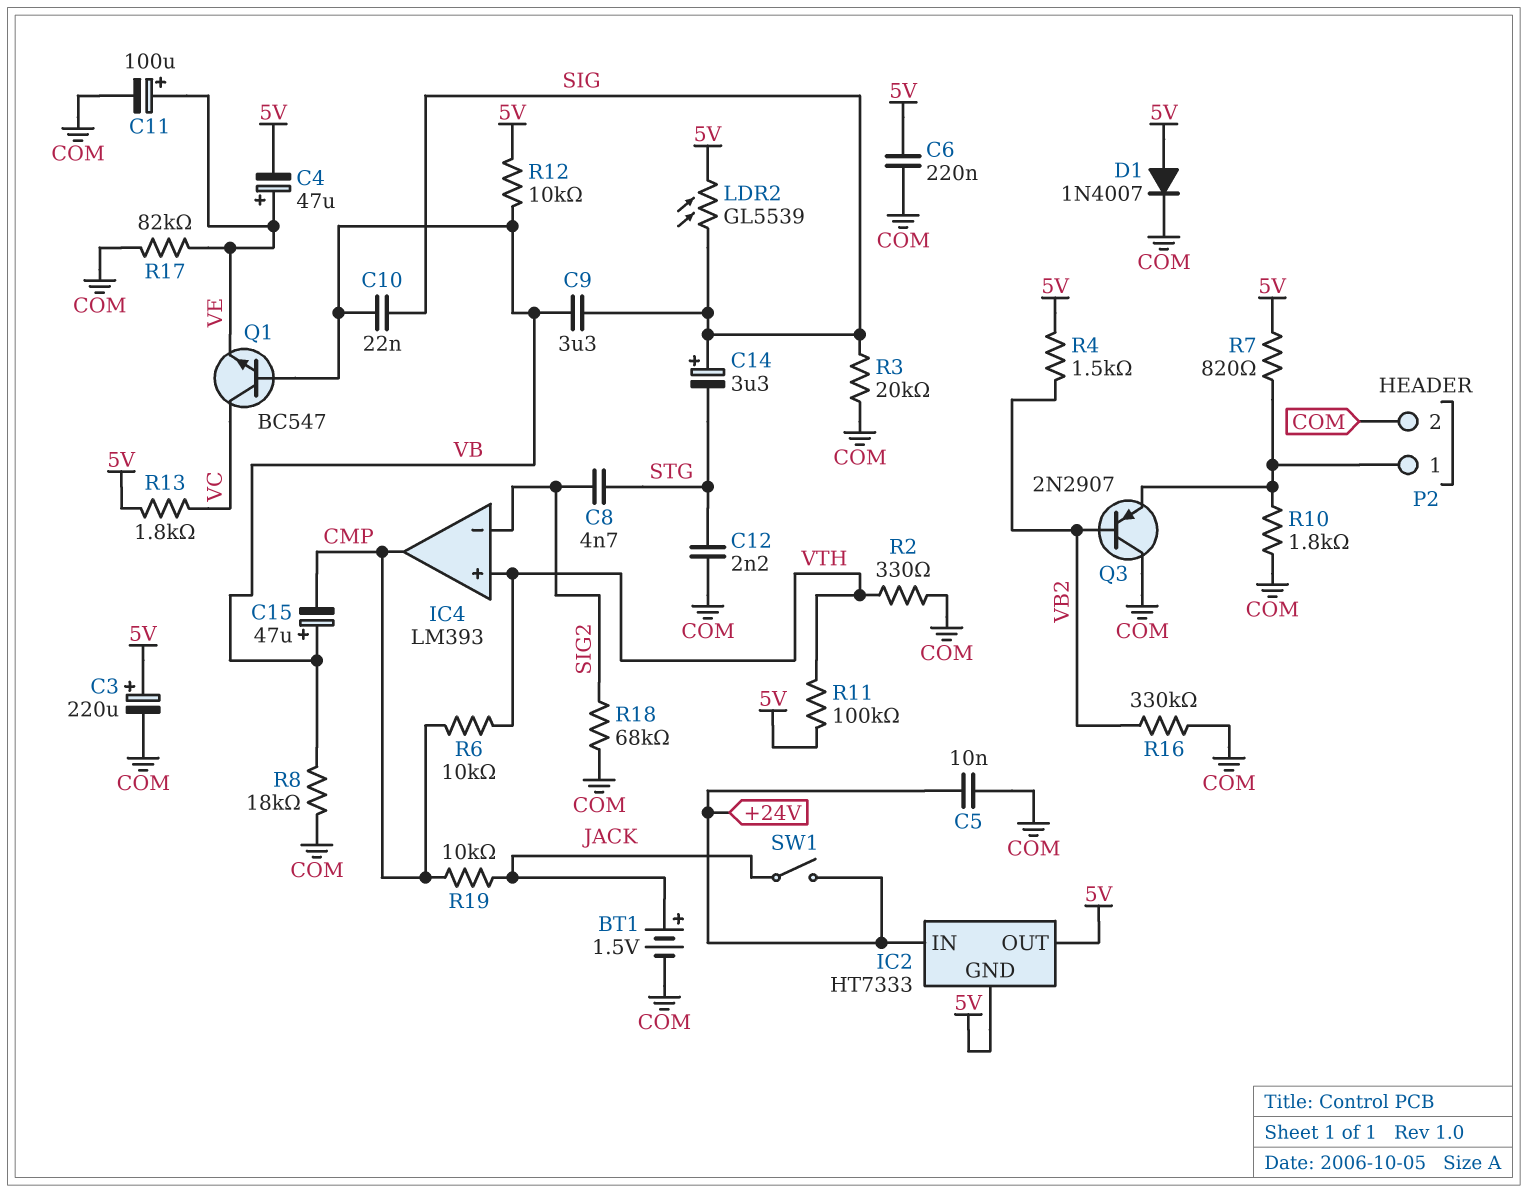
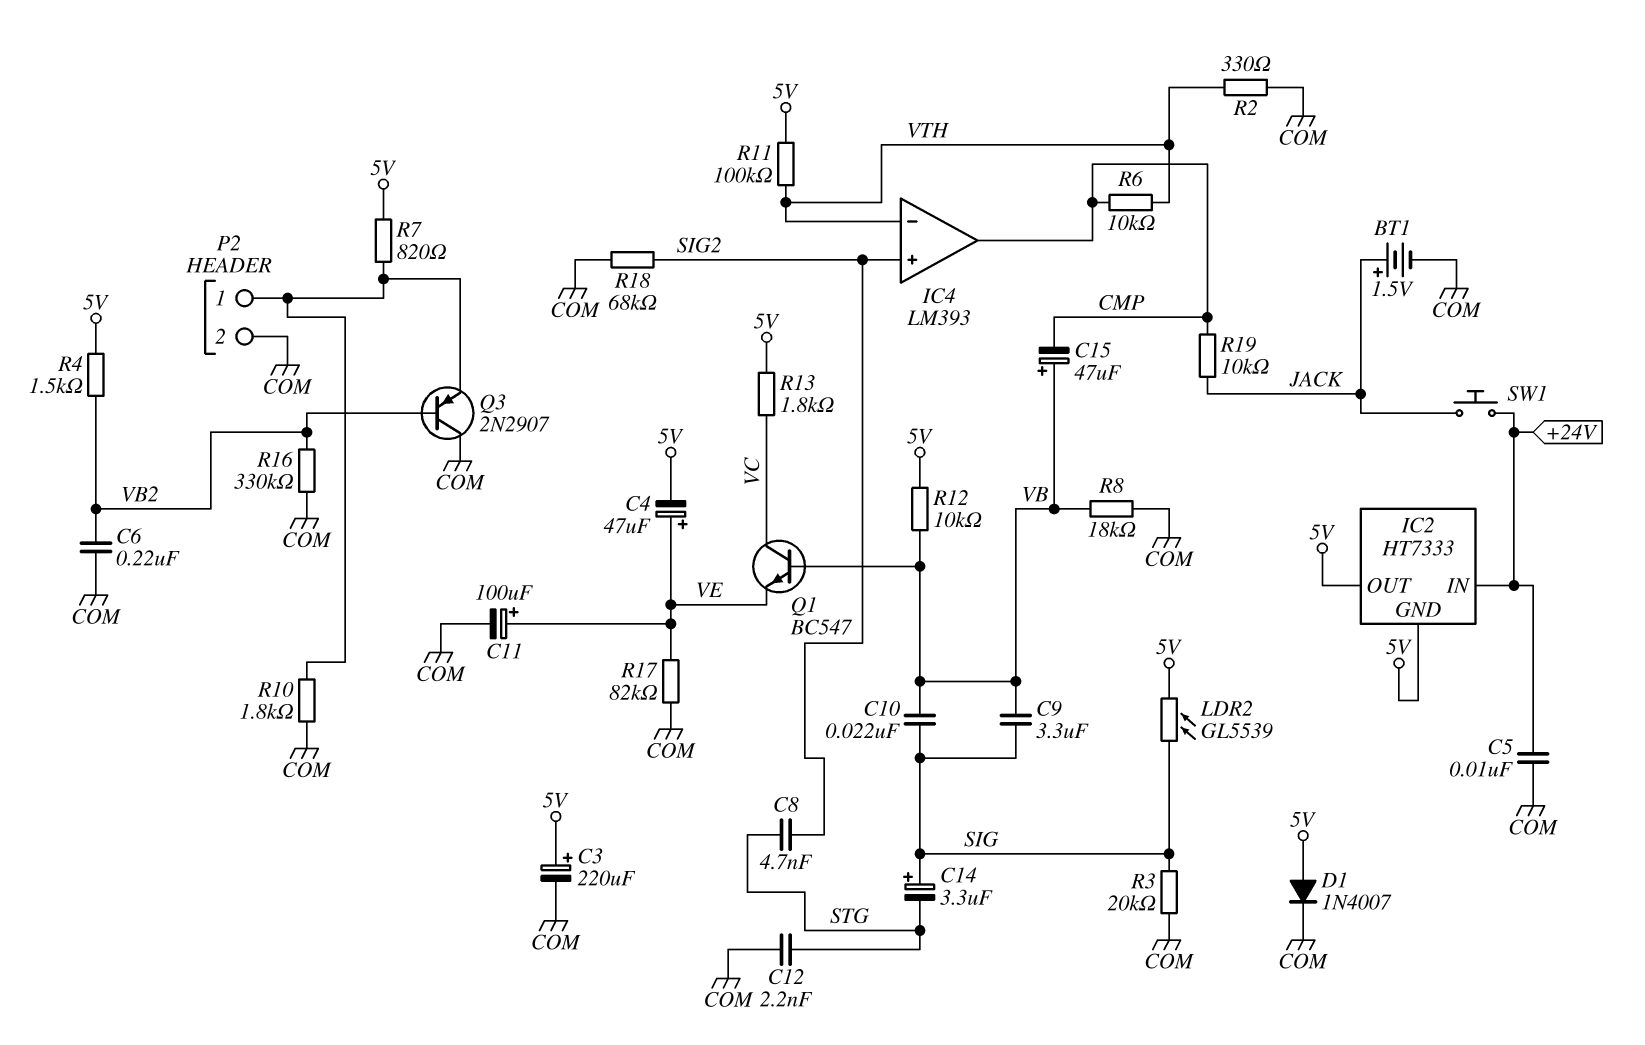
C6: 220nF (5V, COM) -> 220nF (COM, VB2)
IC4 pin in+: VTH -> SIG2
IC4 pin in-: SIG2 -> VTH
SW1: switch (+24V, JACK) -> button (+24V, JACK)

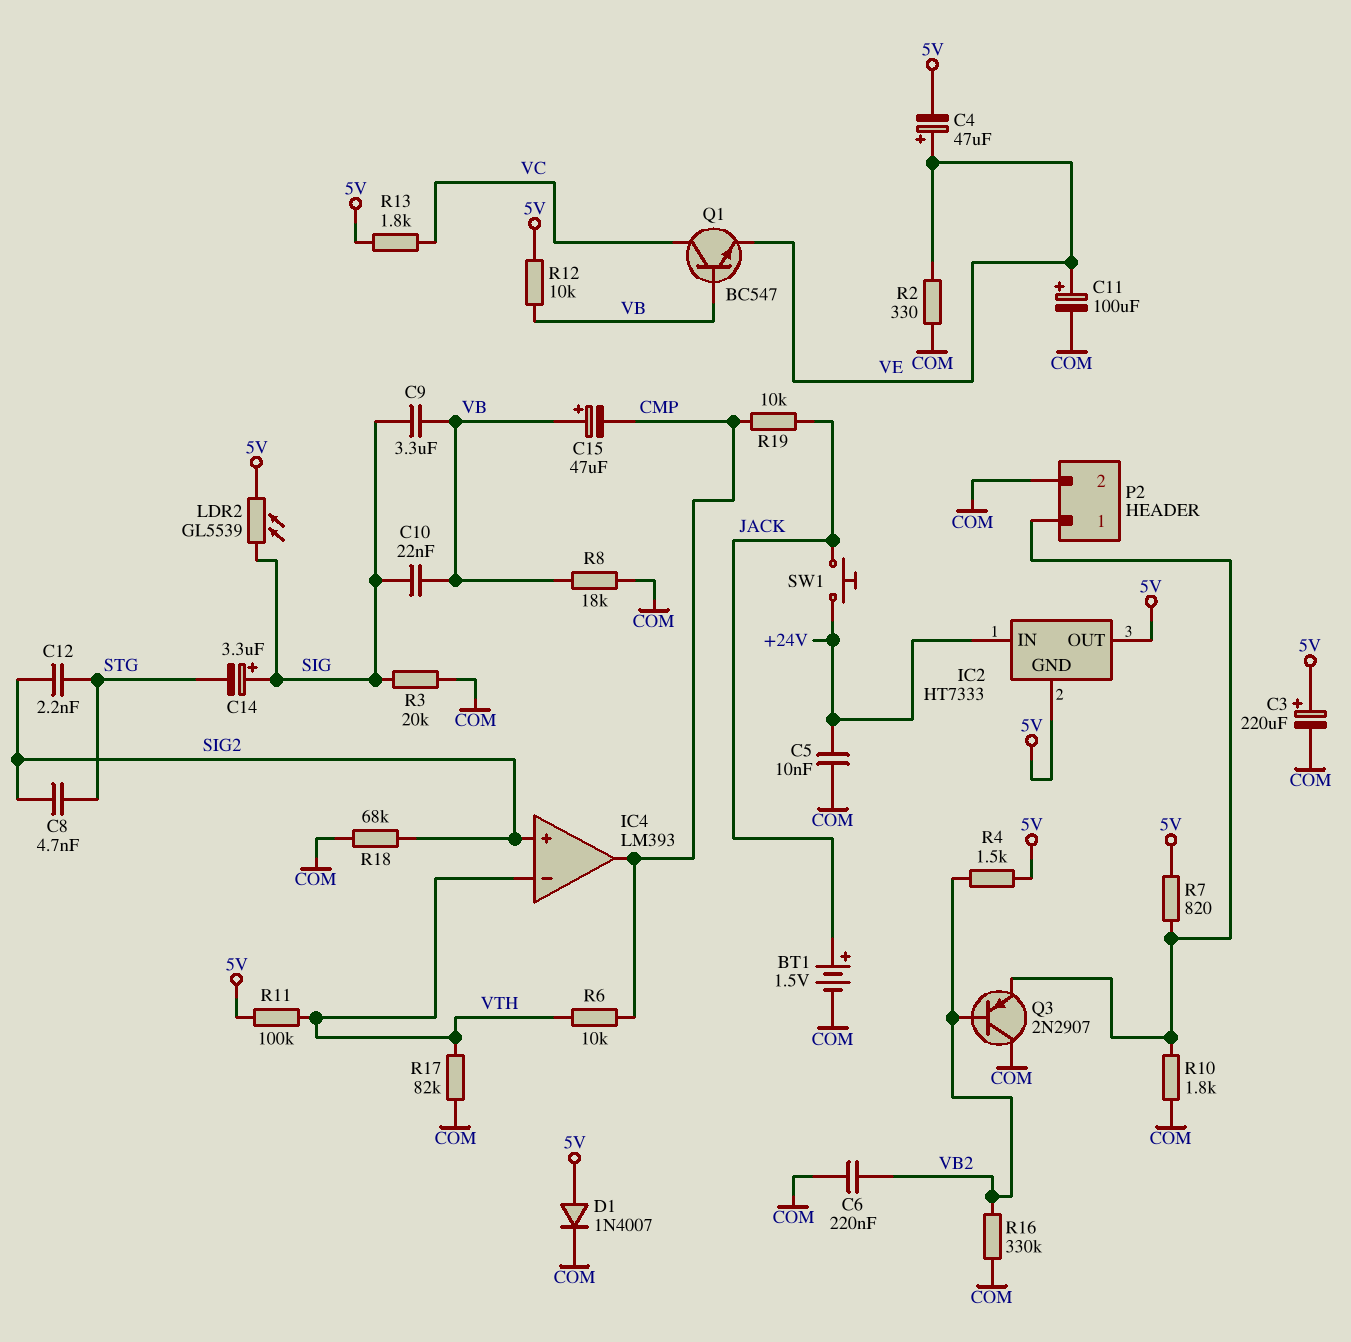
C12: 2.2nF (COM, STG) -> 2.2nF (SIG2, STG)
R2: 330 (COM, VTH) -> 330 (COM, VE)
R17: 82k (COM, VE) -> 82k (COM, VTH)

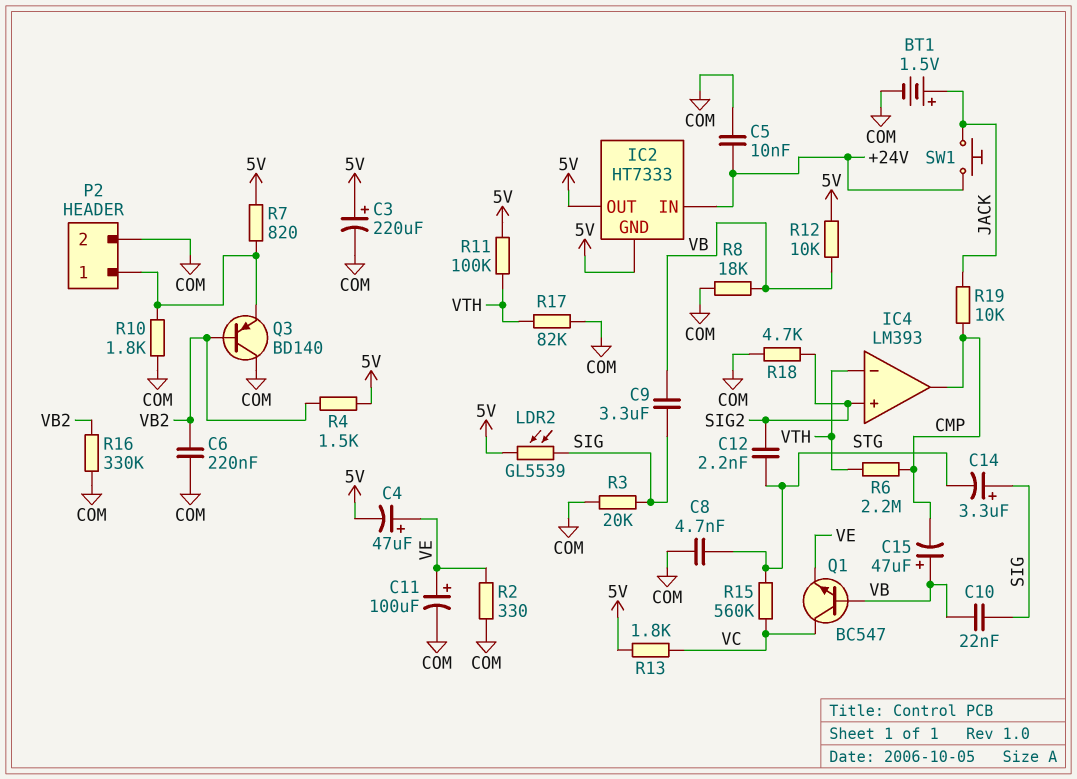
C8: 4.7nF (SIG2, STG) -> 4.7nF (COM, STG)
D1: diode 1N4007 (A 5V, K COM) -> none
Q3: PNP 2N2907 (B VB2, C COM, E P2/1) -> PNP BD140 (B VB2, C COM, E P2/1)
R6: 10k (CMP, VTH) -> 2.2M (CMP, VTH)
R15: none -> 560k (STG, VC)
R18: 68k (COM, SIG2) -> 4.7k (COM, SIG2)

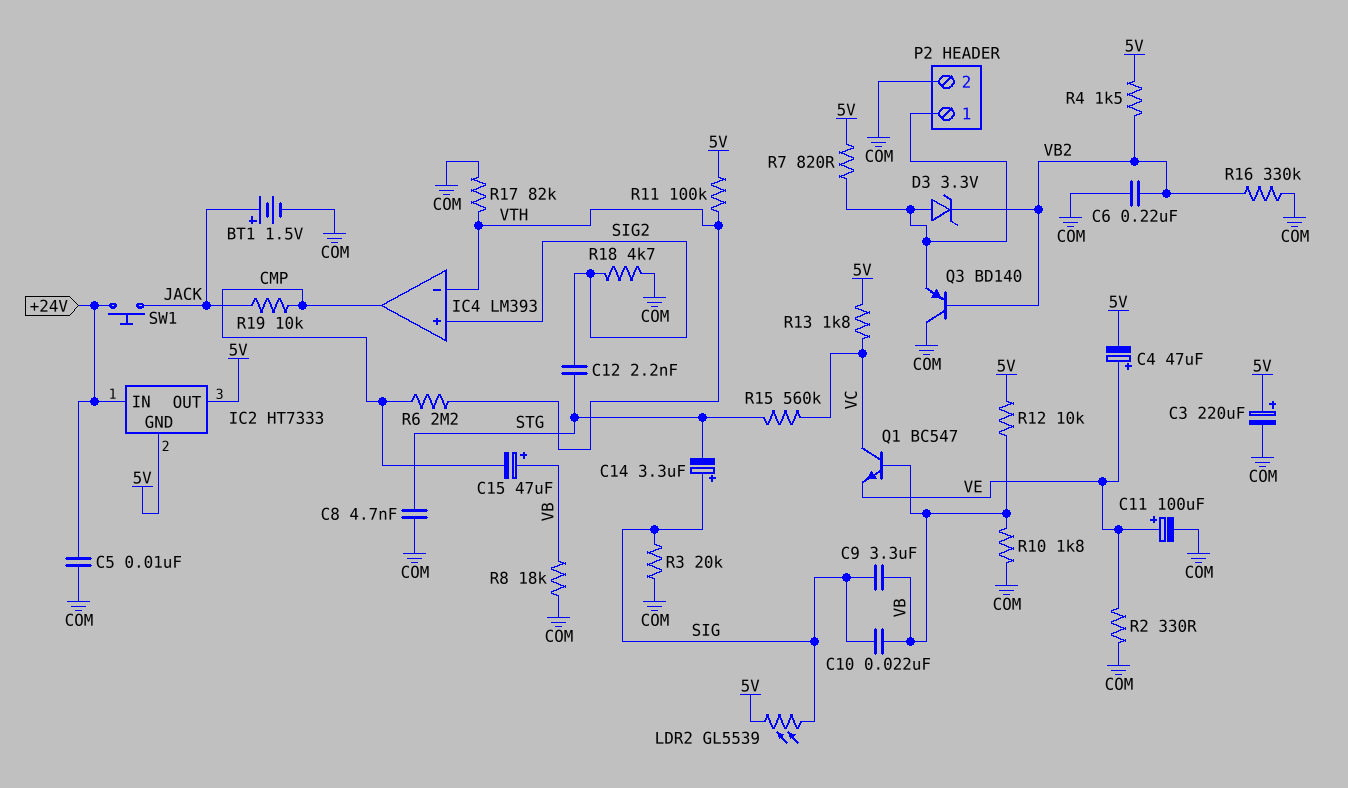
D3: none -> zener 3.3V (A P2/1, K VB2)
R10: 1.8k (COM, P2/1) -> 1.8k (COM, VB)

